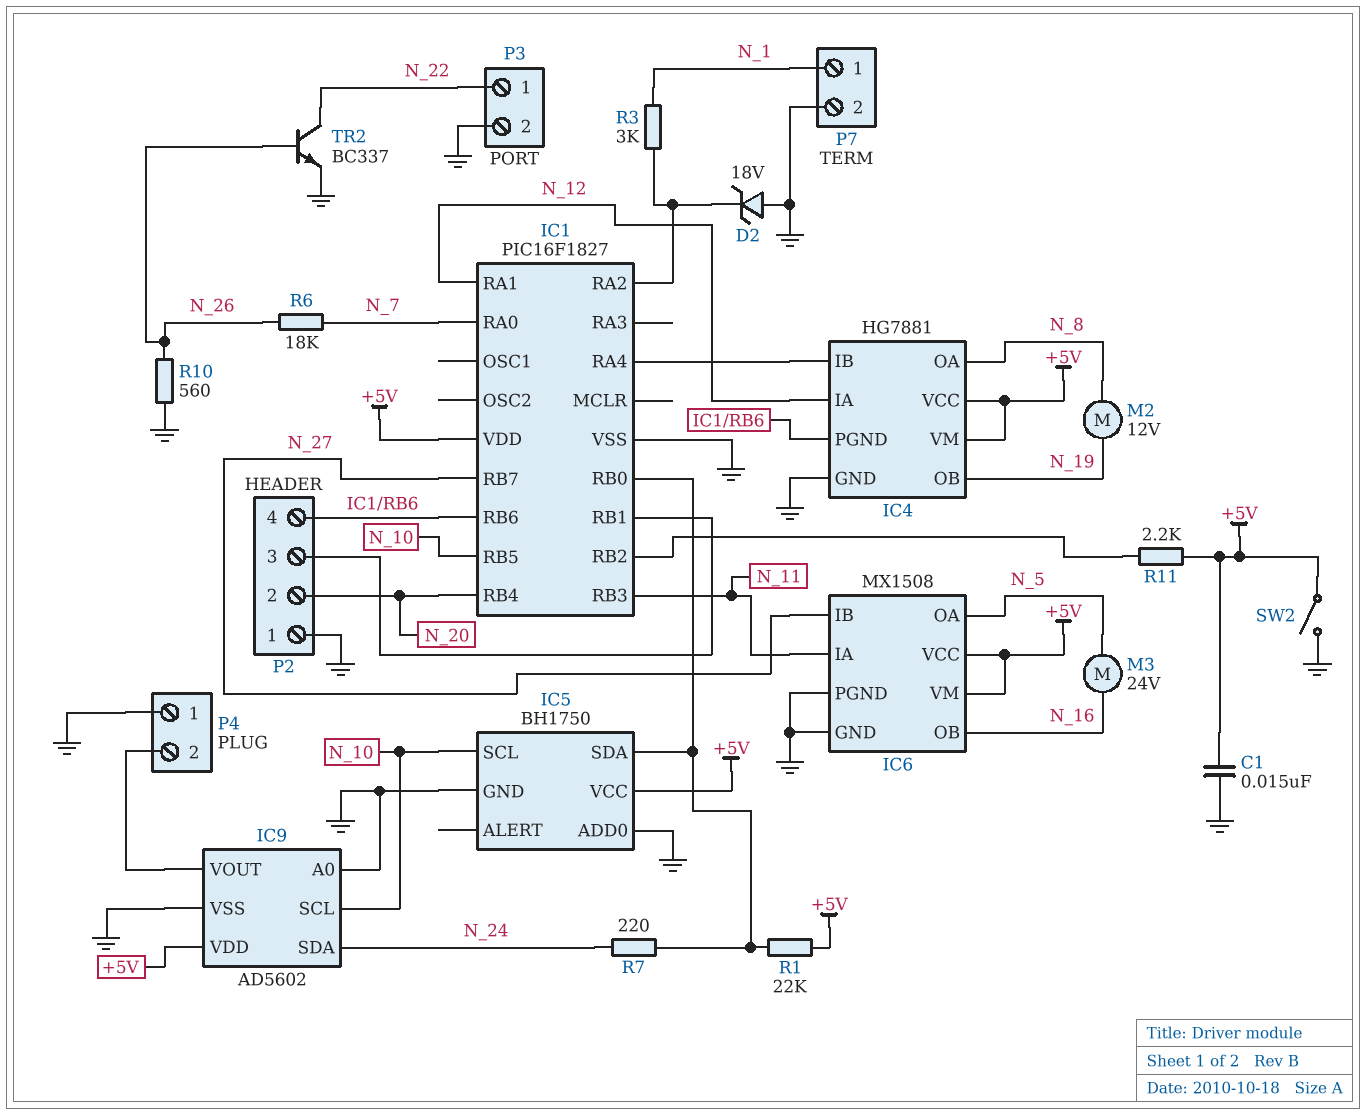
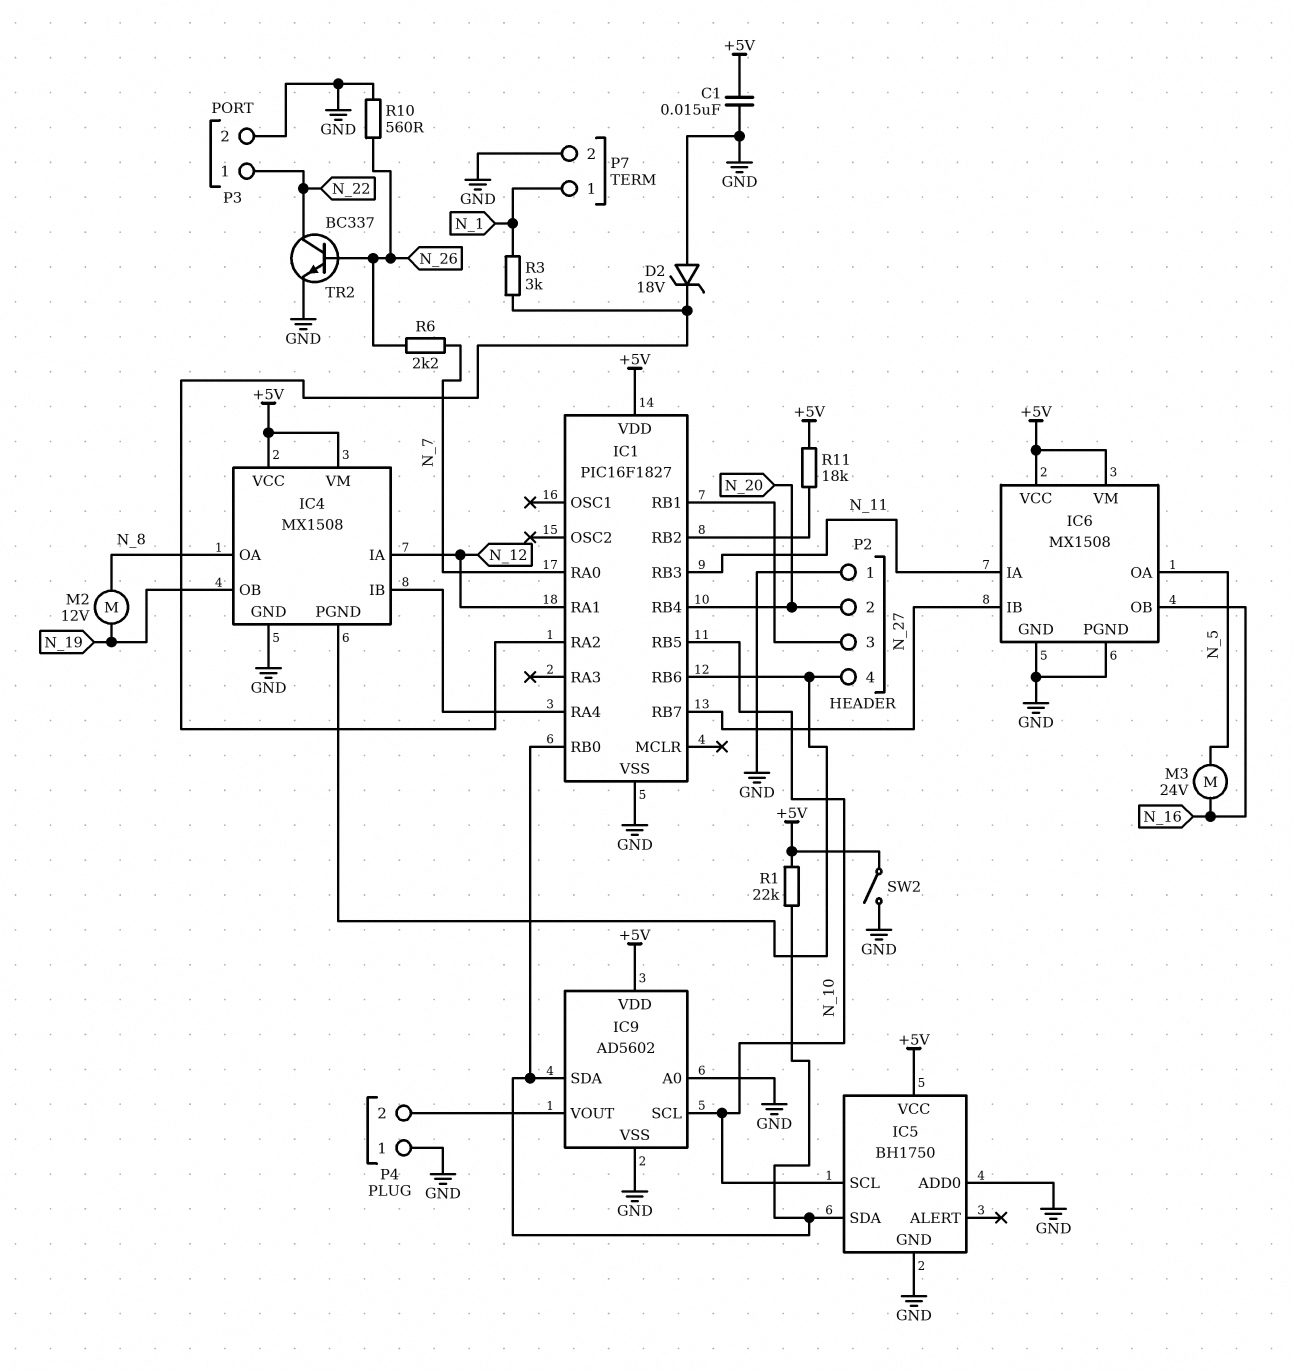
IC4: HG7881 -> MX1508
IC9 pin SDA: N_24 -> IC1/RB0
R6: 18k (N_7, N_26) -> 2.2k (N_7, N_26)
R7: 220 (IC1/RB0, N_24) -> none
R11: 2.2k (+5V, IC1/RB2) -> 18k (+5V, IC1/RB2)

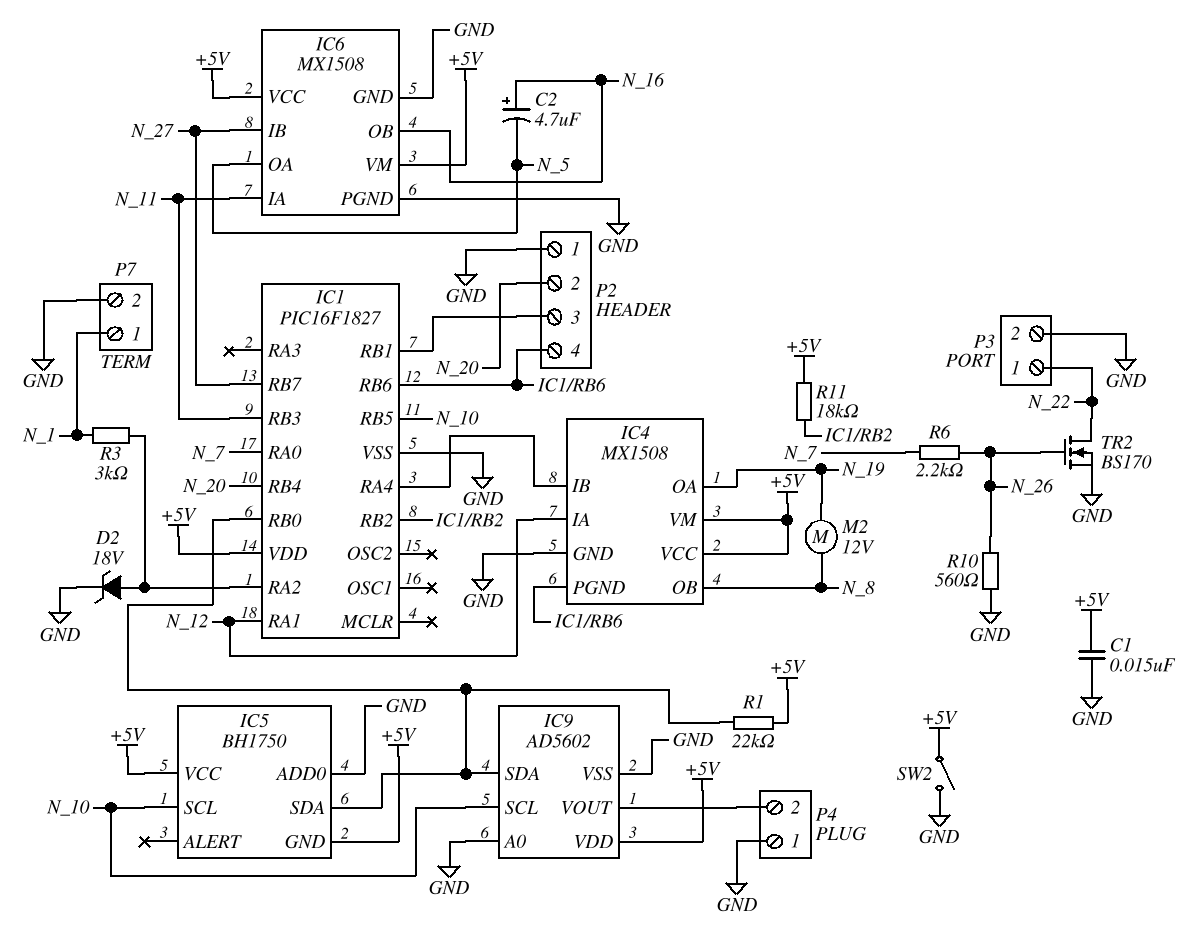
C2: none -> 4.7uF (plus N_16, minus N_5)
D2: zener 18V (A GND, K IC1/RA2) -> zener 18V (A IC1/RA2, K GND)
IC4 pin OA: N_8 -> N_19
IC4 pin OB: N_19 -> N_8
IC5 pin GND: GND -> +5V
M3: motor 24V (N_5, N_16) -> none
TR2: NPN BC337 (B N_26, C N_22, E GND) -> NMOS BS170 (G N_26, D N_22, S GND)

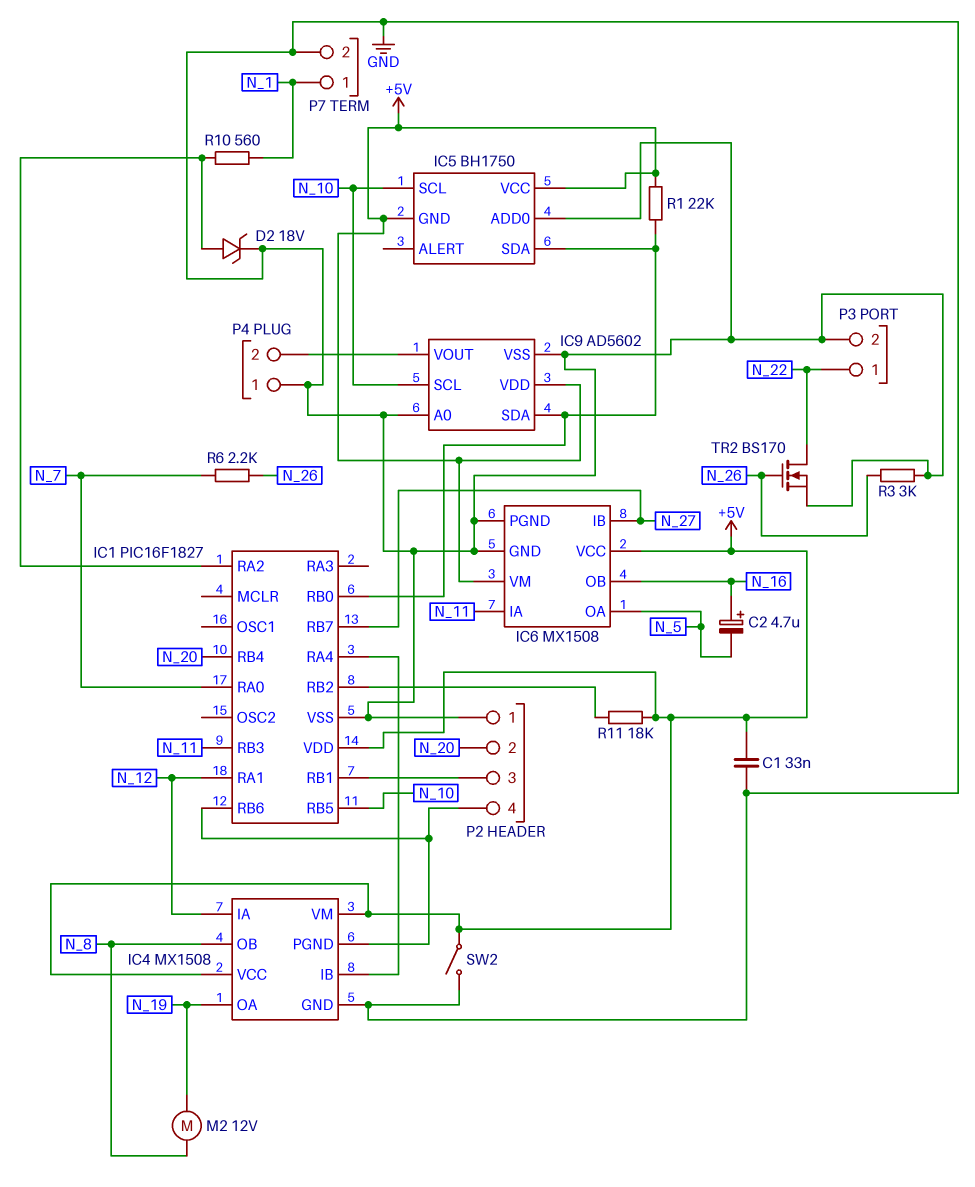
C1: 15nF (+5V, GND) -> 33nF (+5V, GND)
R3: 3k (IC1/RA2, N_1) -> 3k (GND, N_26)
R10: 560 (GND, N_26) -> 560 (IC1/RA2, N_1)

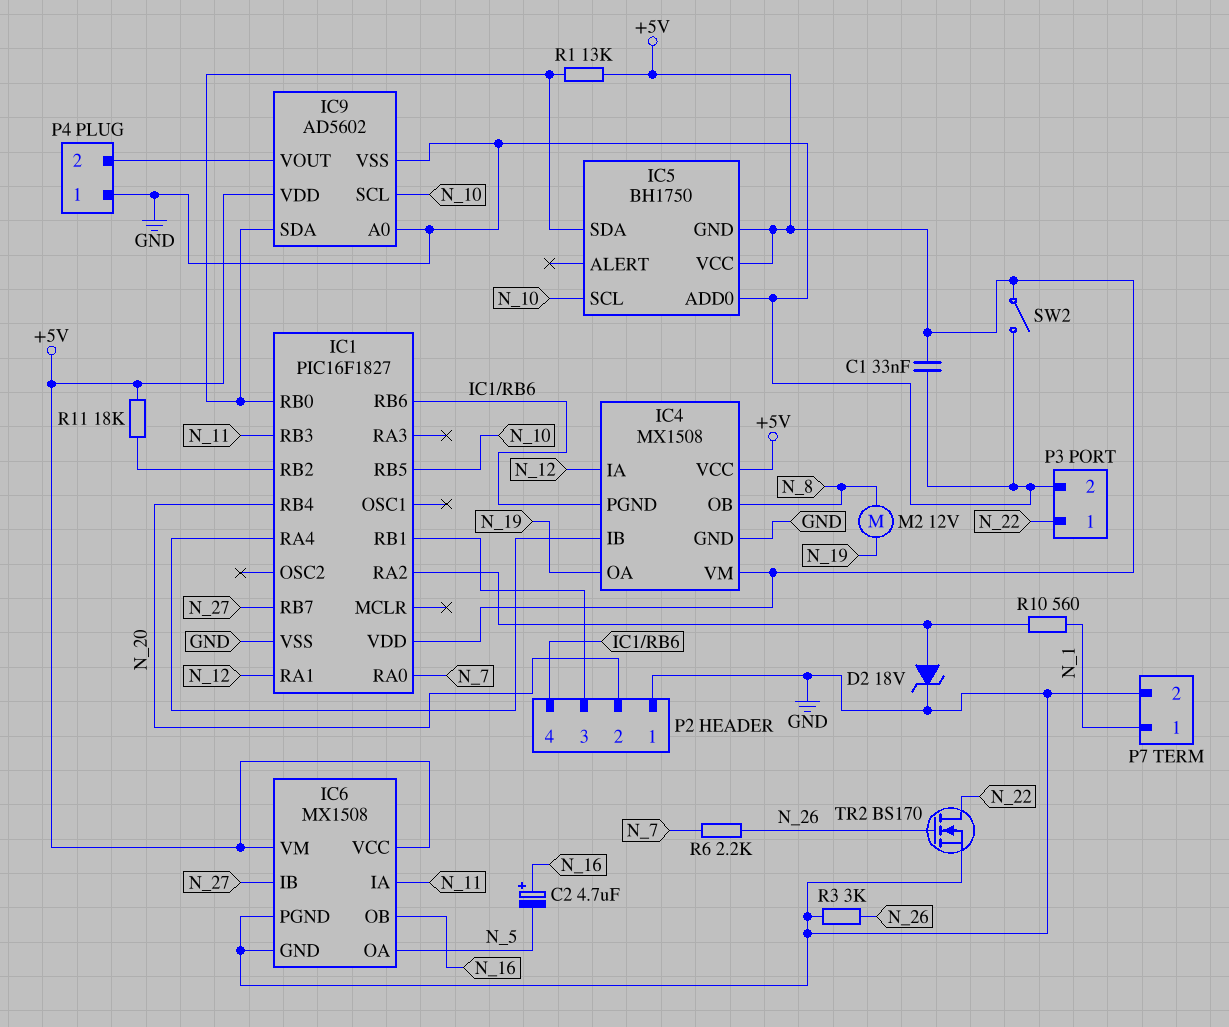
R1: 22k (+5V, IC1/RB0) -> 13k (+5V, IC1/RB0)

